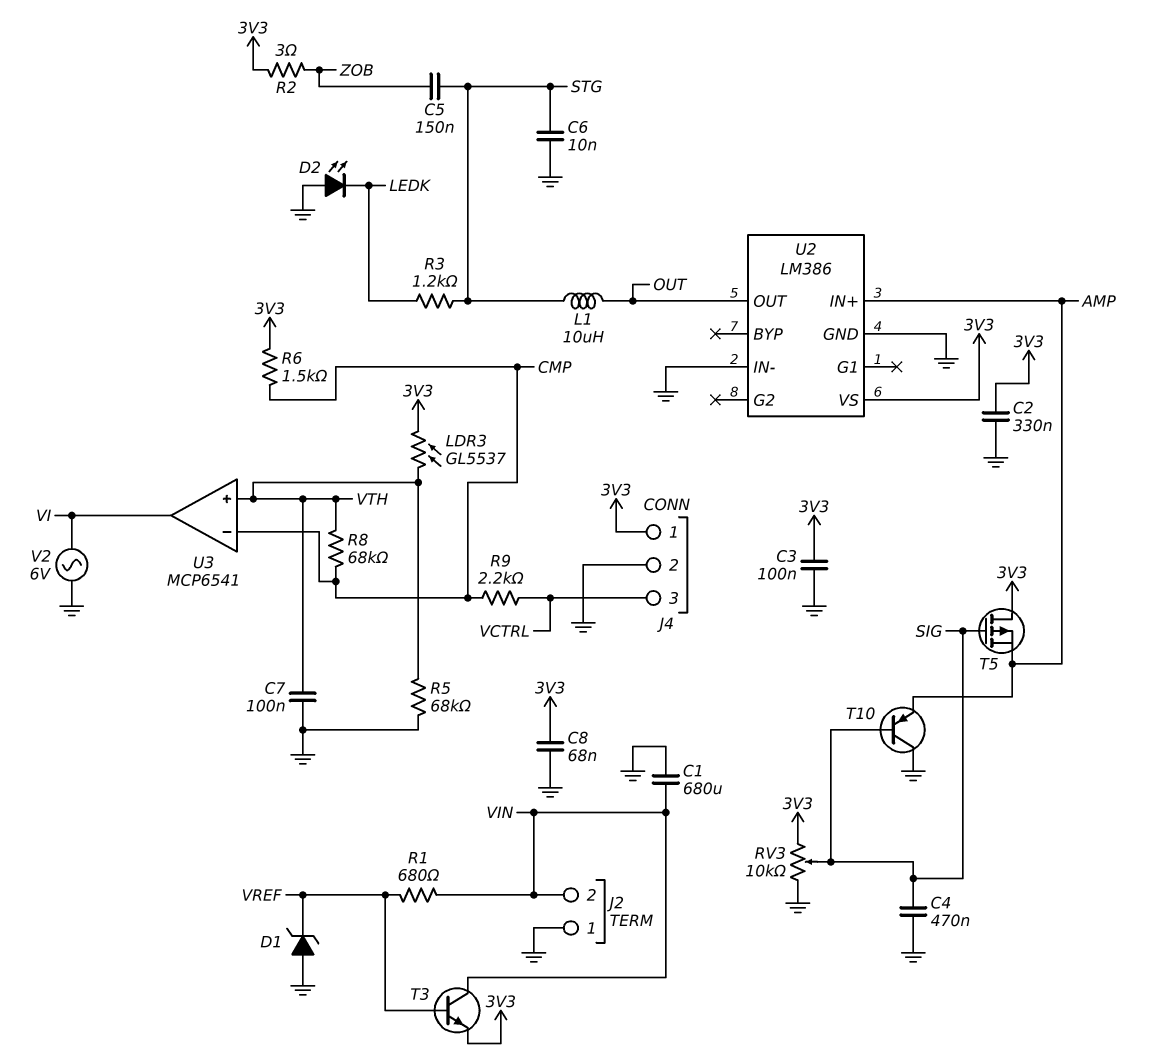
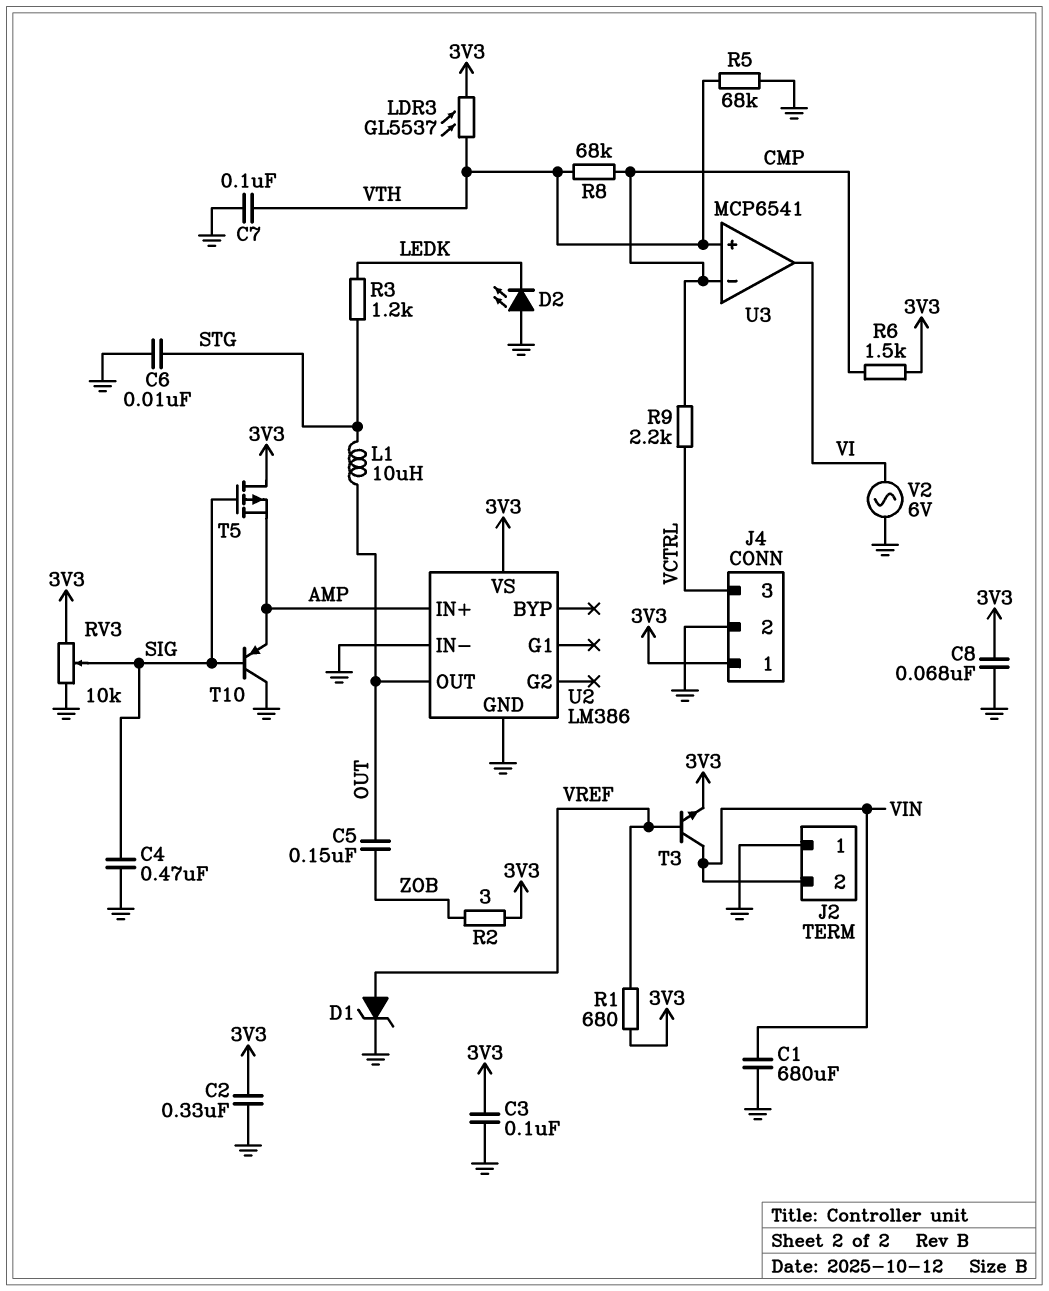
C5: 150nF (STG, ZOB) -> 150nF (OUT, ZOB)
D1: zener (A GND, K VREF) -> zener (A VREF, K GND)
R1: 680 (VIN, VREF) -> 680 (3V3, VREF)

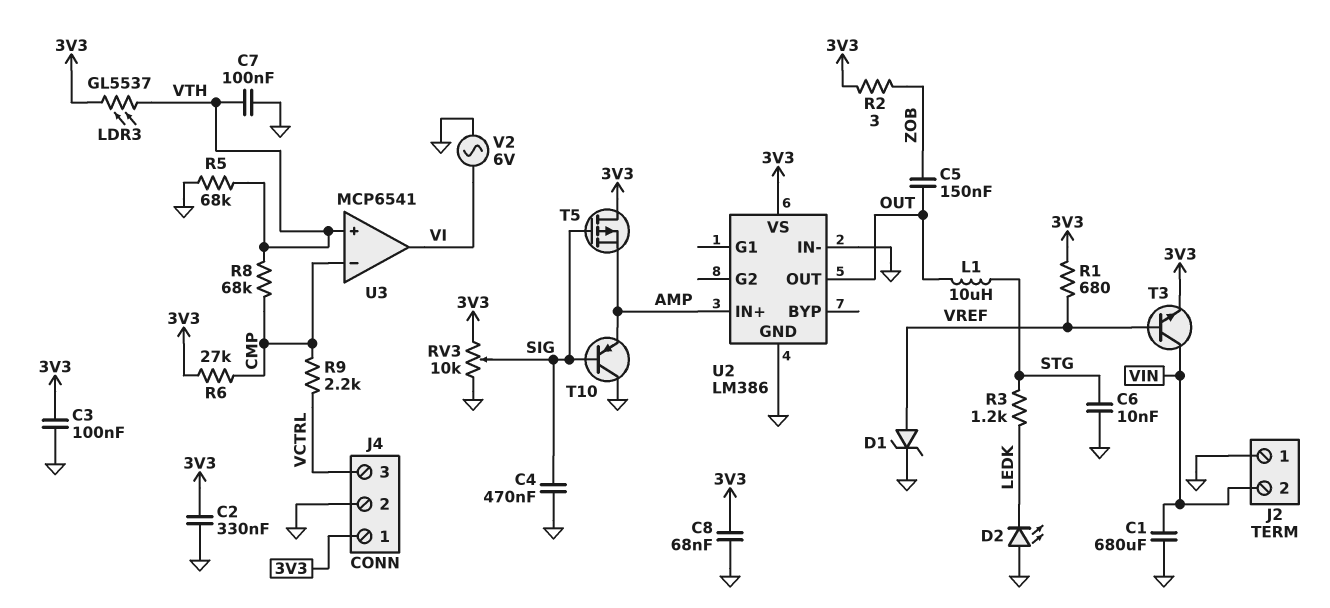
R6: 1.5k (3V3, CMP) -> 27k (3V3, CMP)

